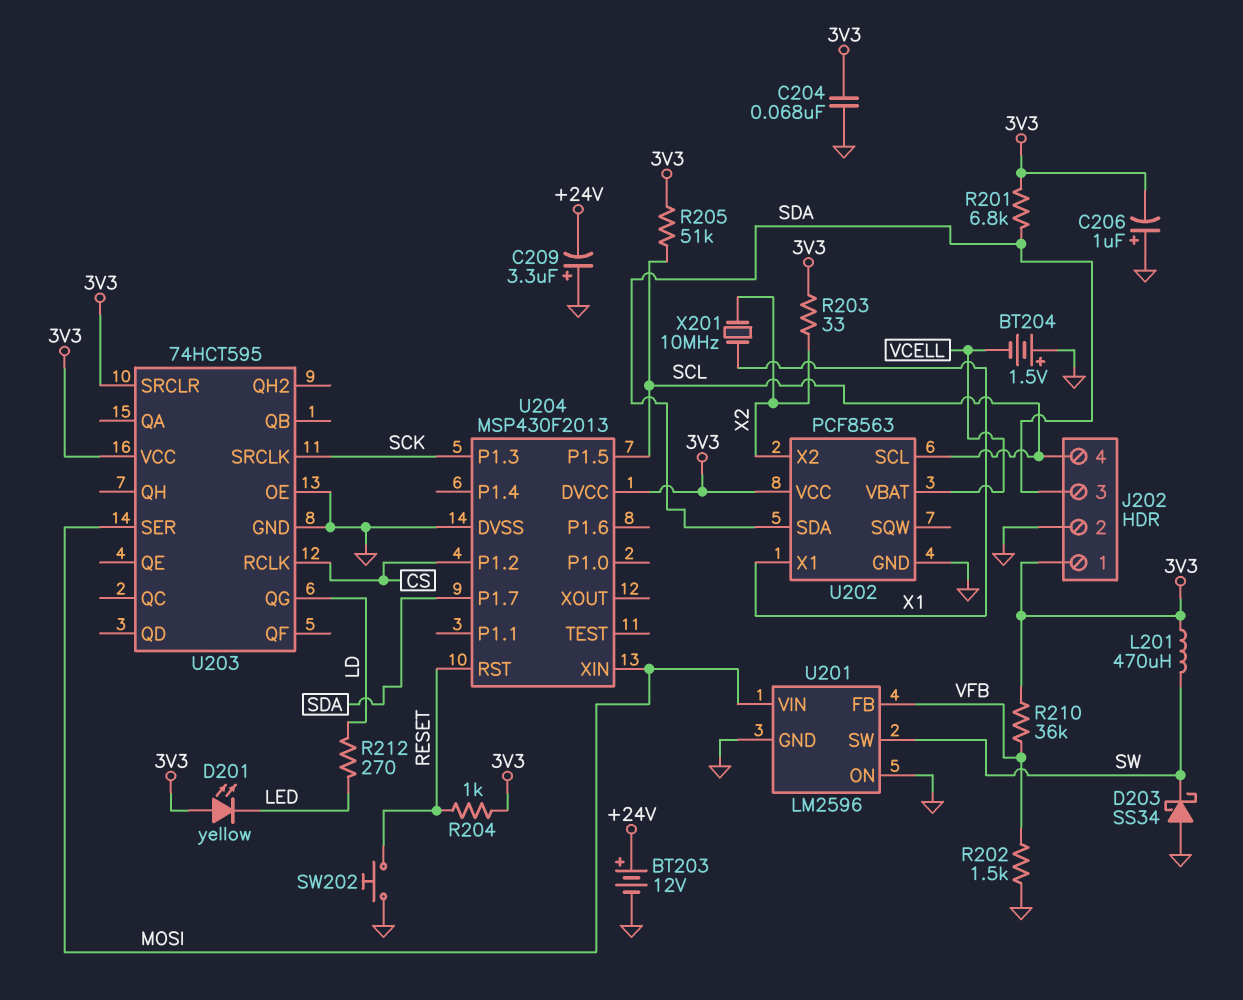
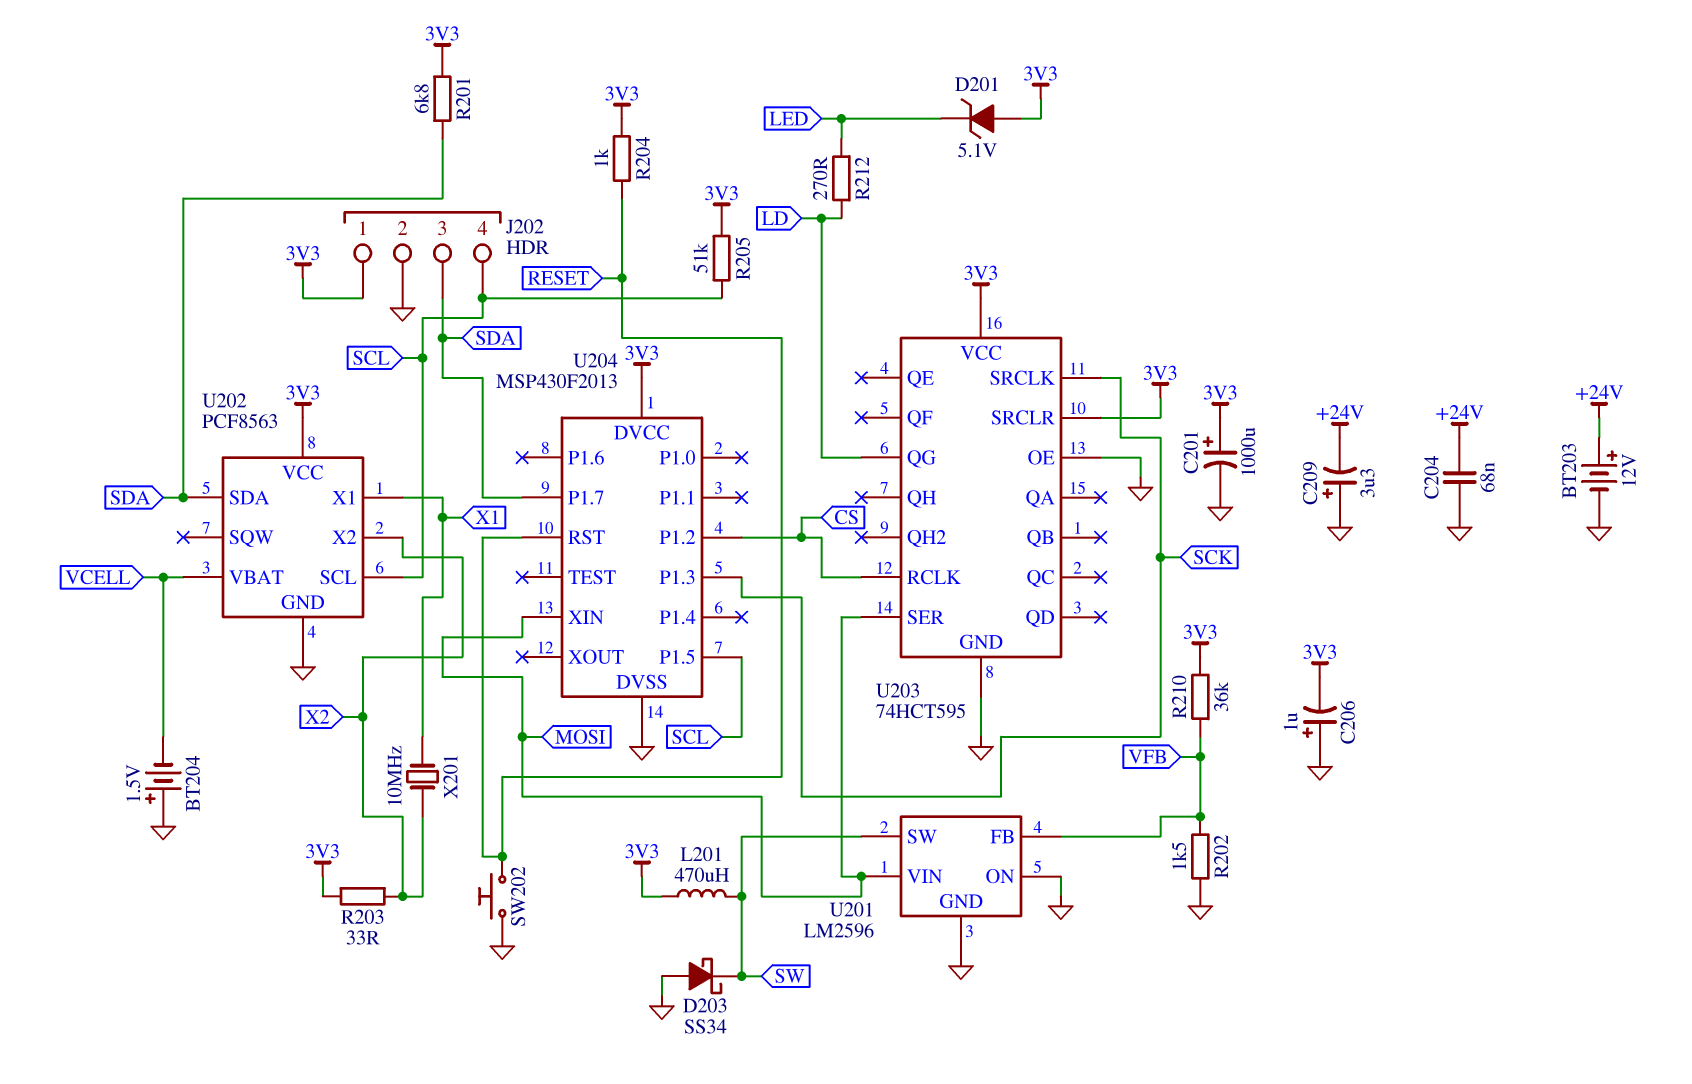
C201: none -> 1000uF (plus 3V3, minus GND)
C204: 68nF (3V3, GND) -> 68nF (+24V, GND)
D201: LED yellow (A 3V3, K LED) -> zener 5.1V (A 3V3, K LED)

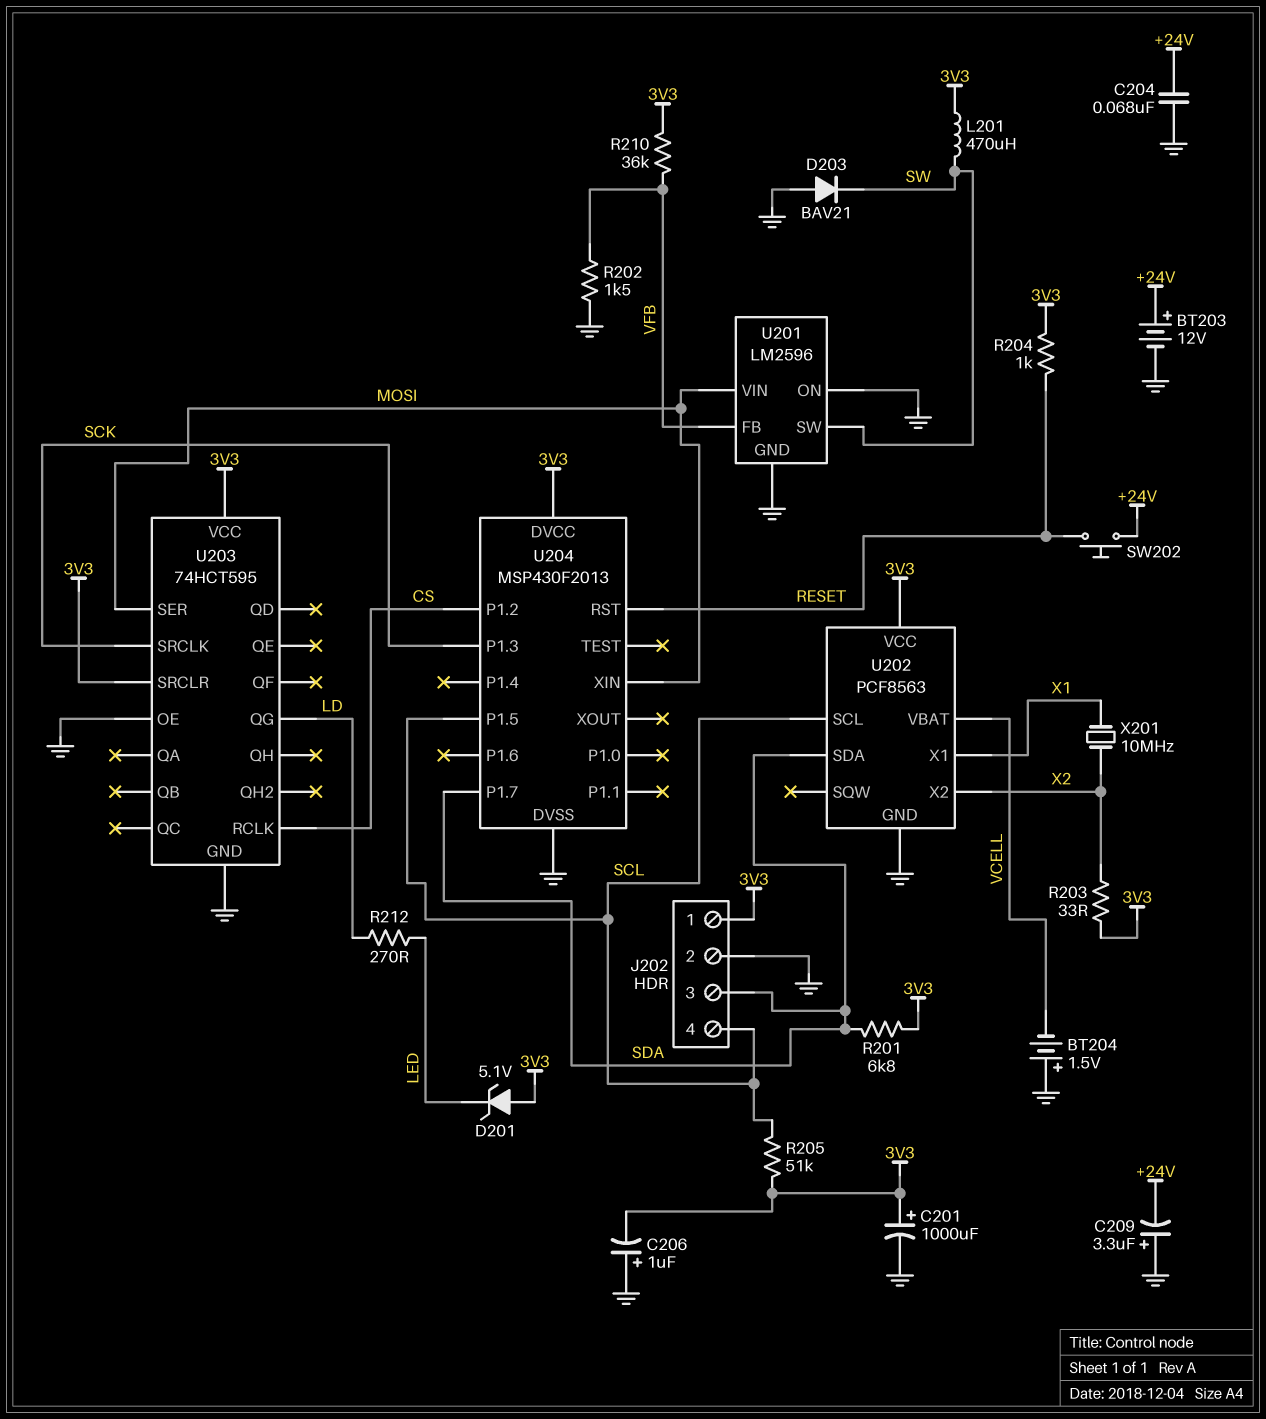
D203: schottky SS34 (A GND, K SW) -> diode BAV21 (A GND, K SW)
SW202: button (GND, RESET) -> button (+24V, RESET)

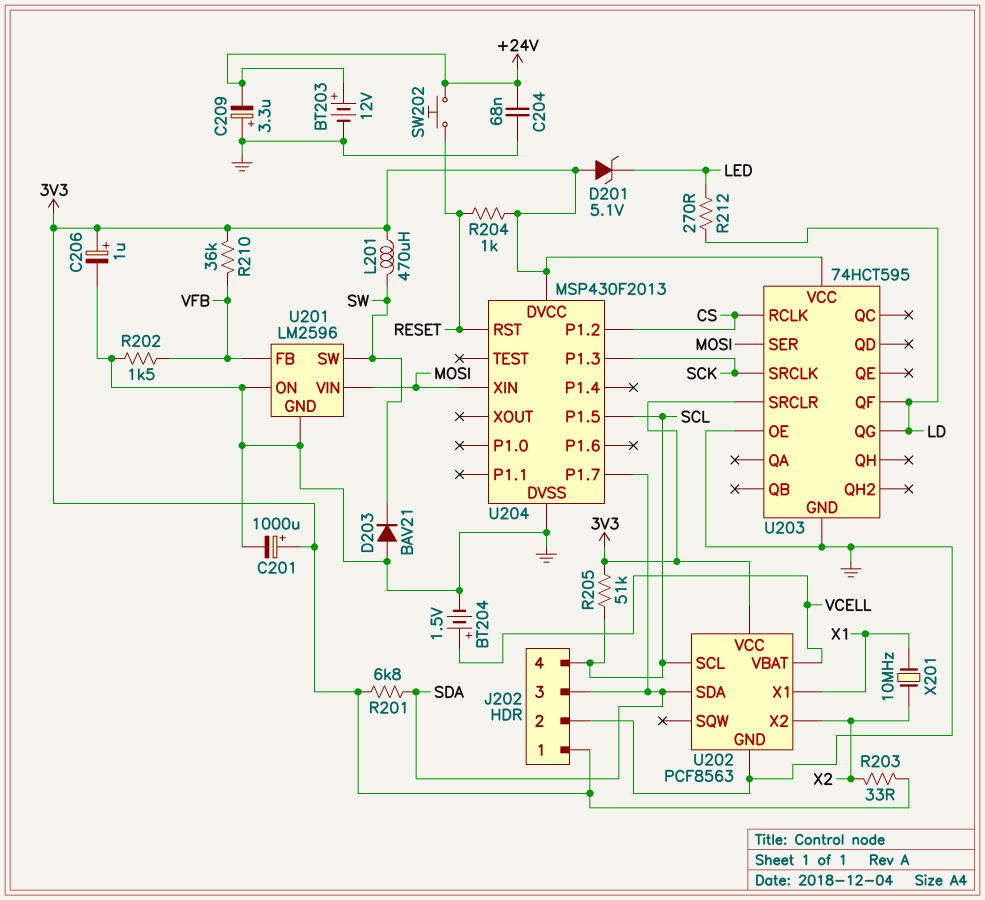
BT204: 1.5V (plus GND, minus VCELL) -> 1.5V (plus VCELL, minus GND)
C206: 1uF (plus GND, minus 3V3) -> 1uF (plus 3V3, minus GND)
U203 pin QF: none -> LD

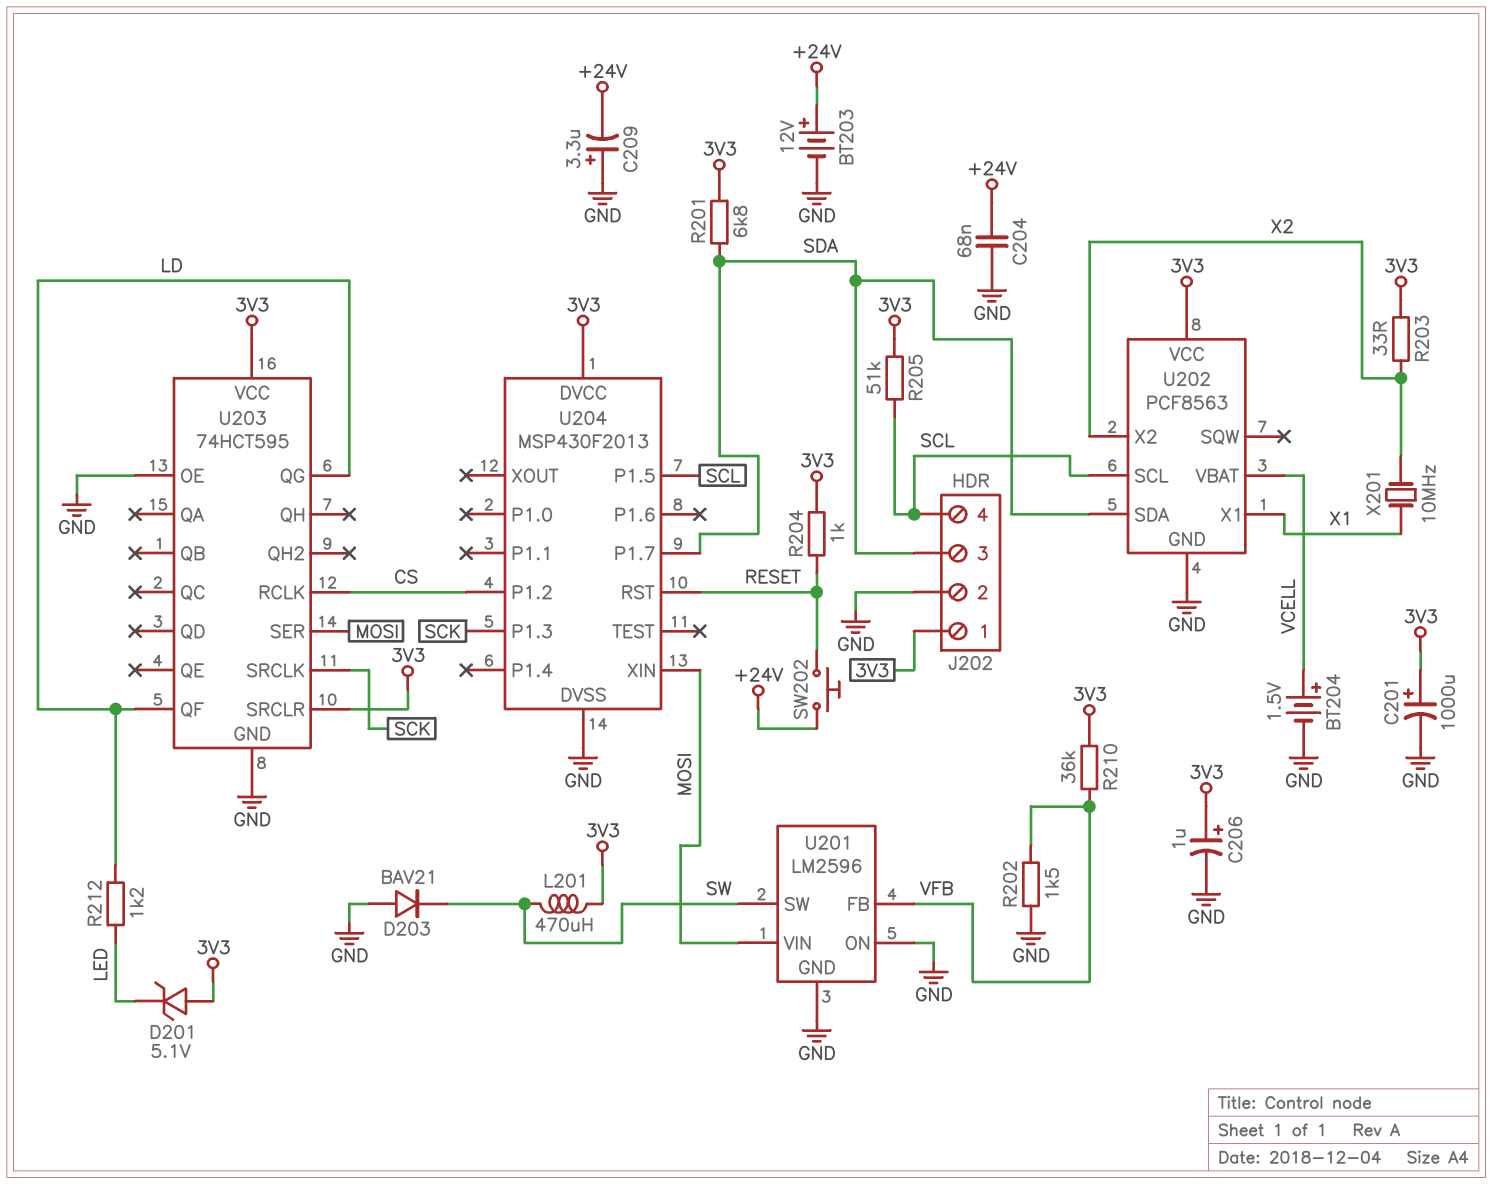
R212: 270 (LD, LED) -> 1.2k (LD, LED)

